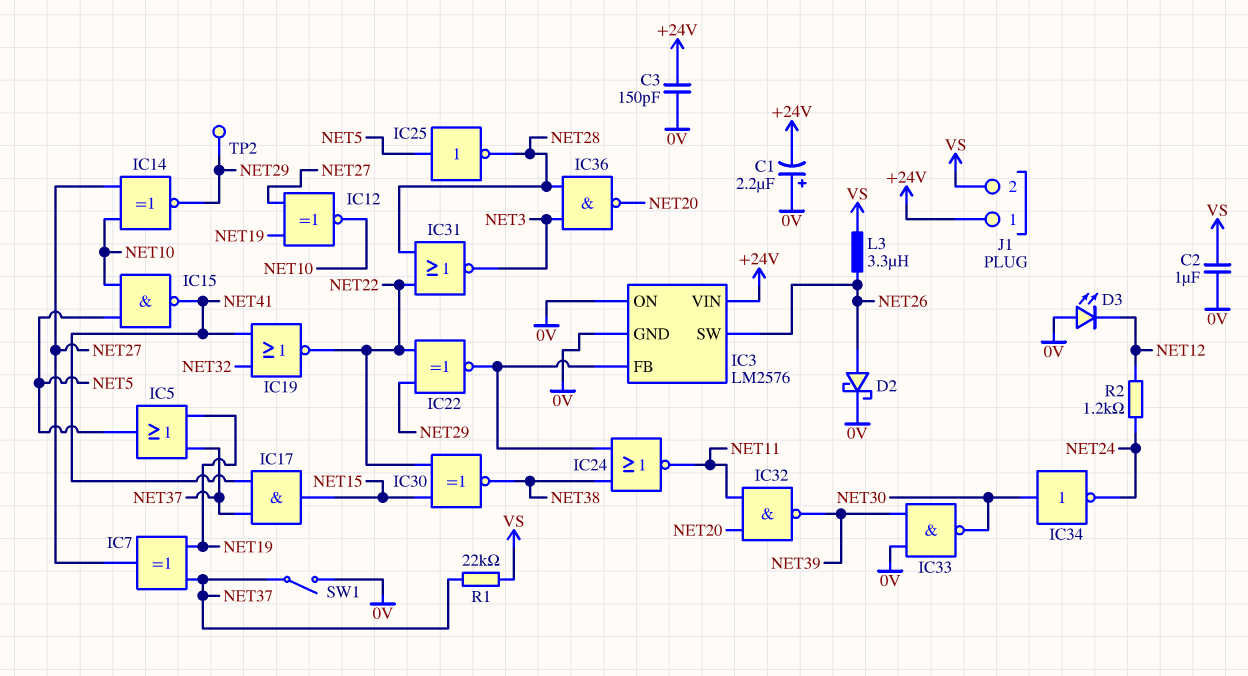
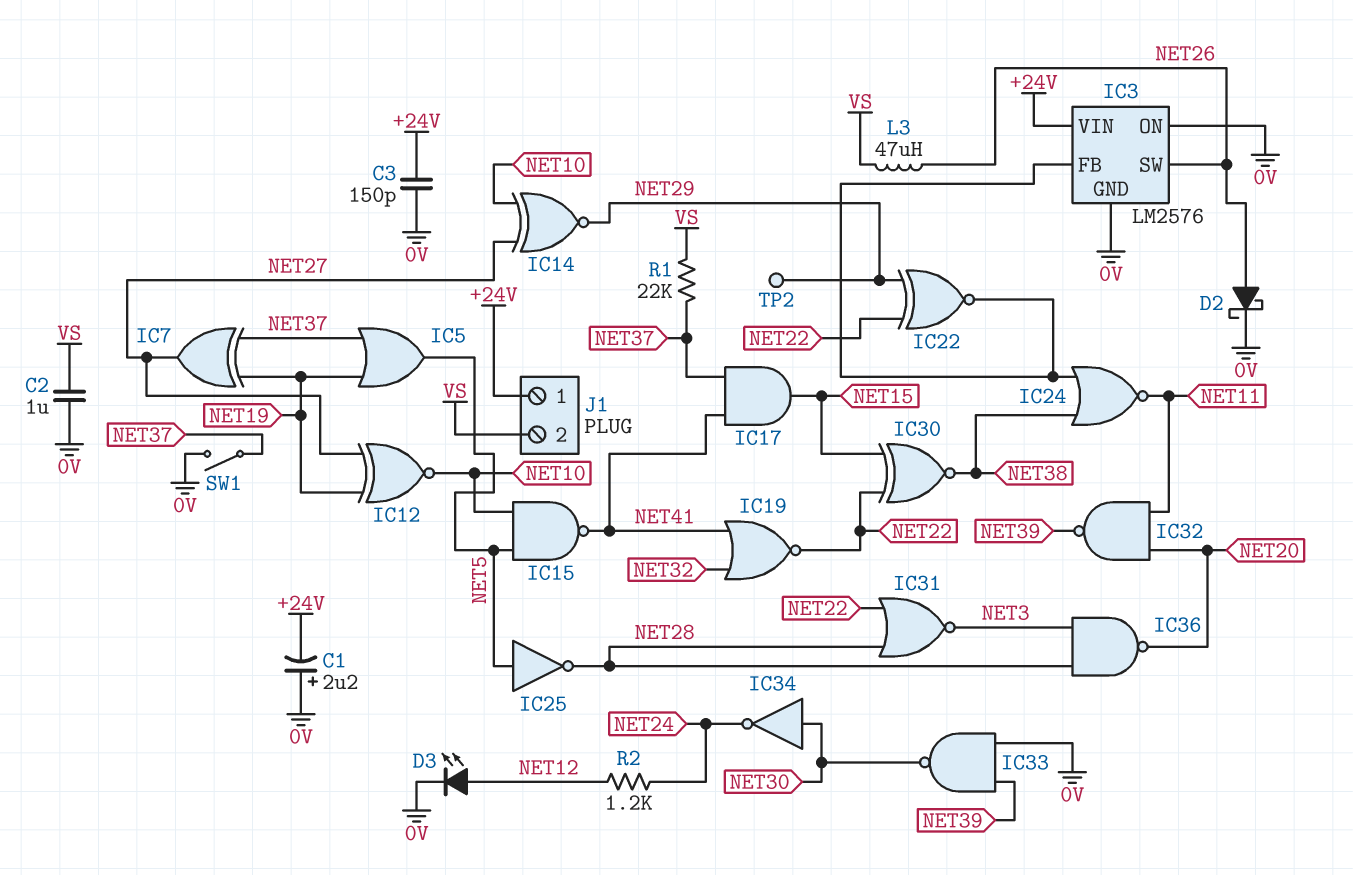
D3: LED (A 0V, K NET12) -> LED (A NET12, K 0V)
L3: 3.3uH (NET26, VS) -> 47uH (NET26, VS)

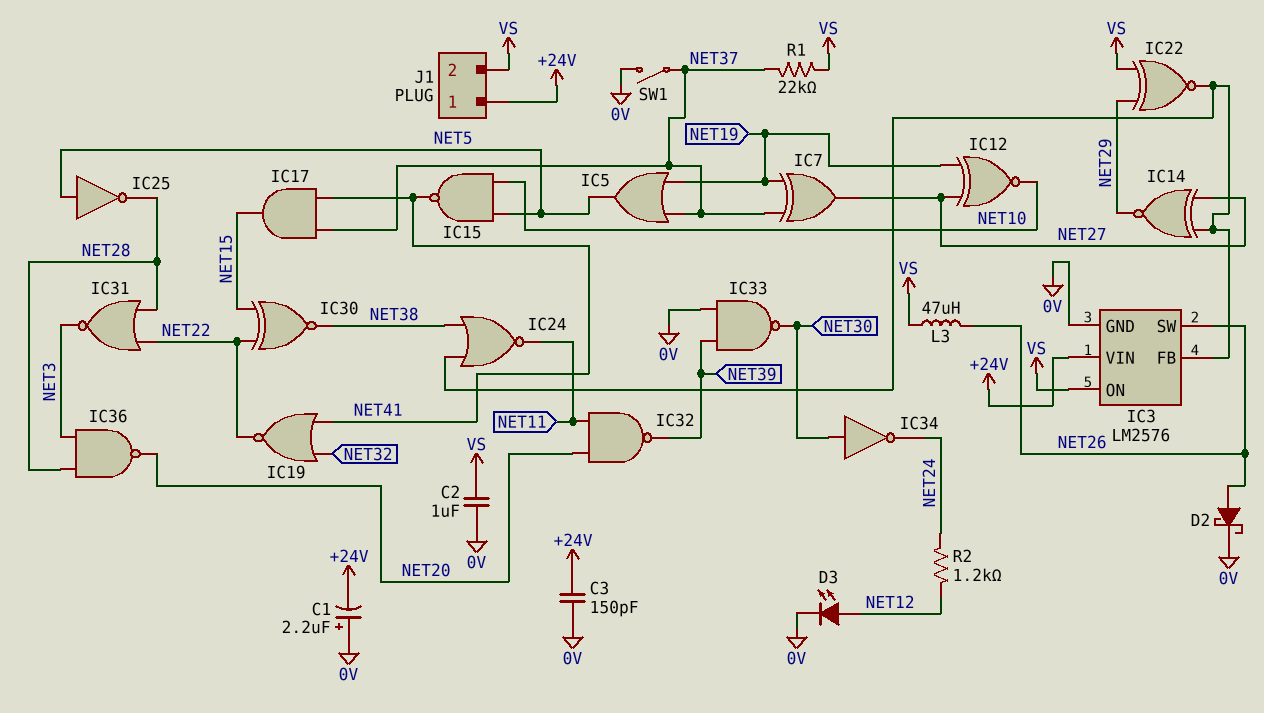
IC3 pin ON: 0V -> VS
IC14: XNOR (in NET10, in NET27, out NET29) -> XNOR (in IC3/FB, in NET27, out NET29)
IC22: XNOR (in NET22, in NET29, out IC3/FB) -> XNOR (in NET29, in VS, out IC3/FB)
TP2: test point (NET29) -> none

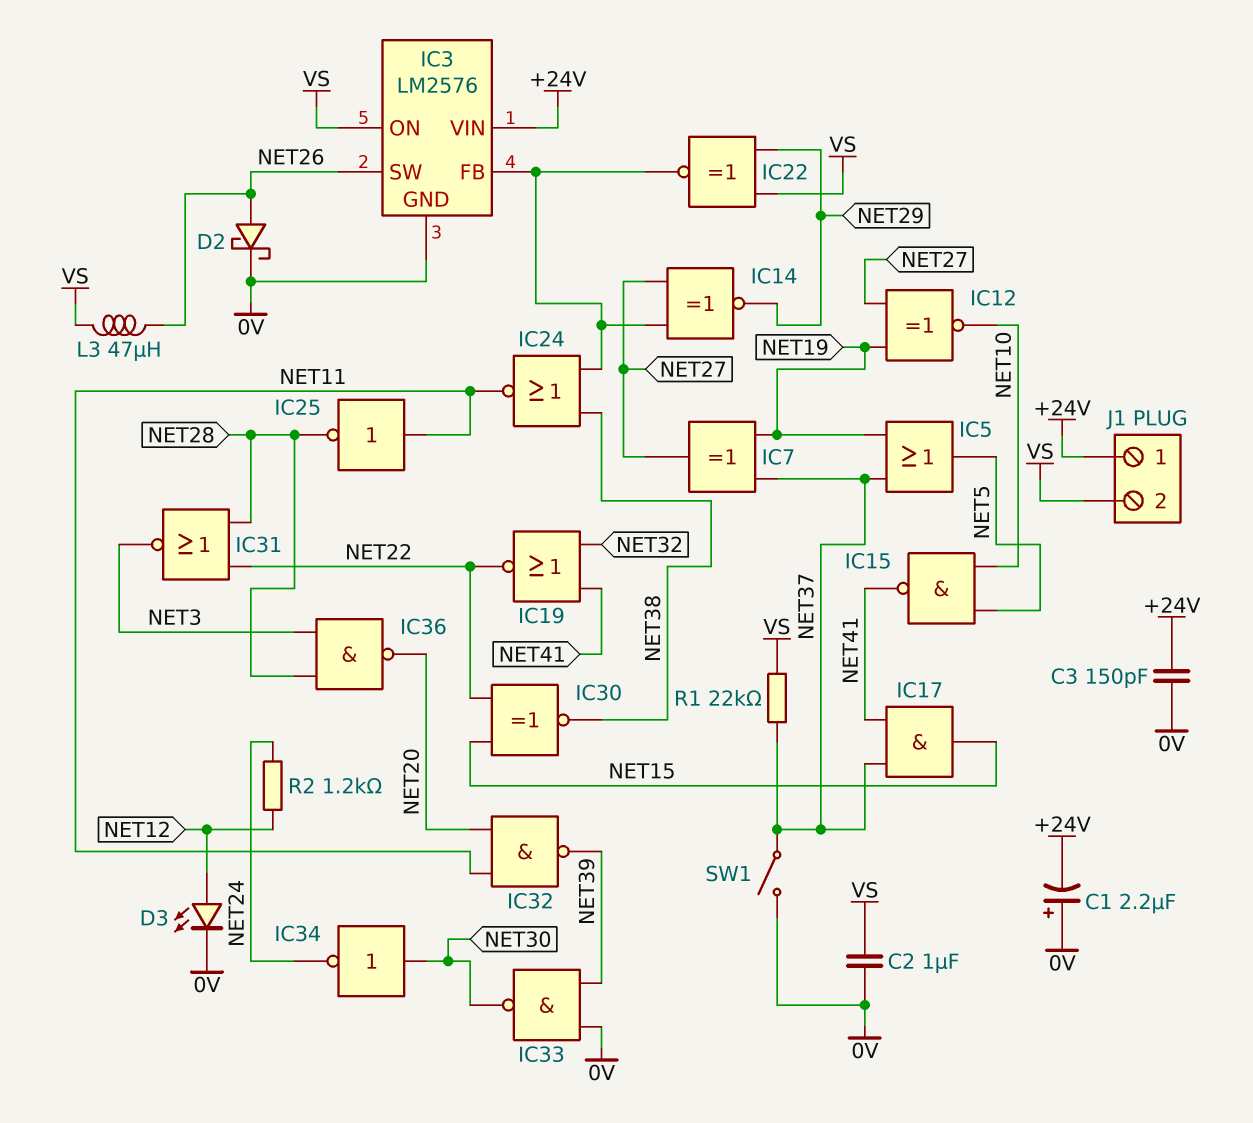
IC25: NOT (in NET5, out NET28) -> NOT (in NET11, out NET28)

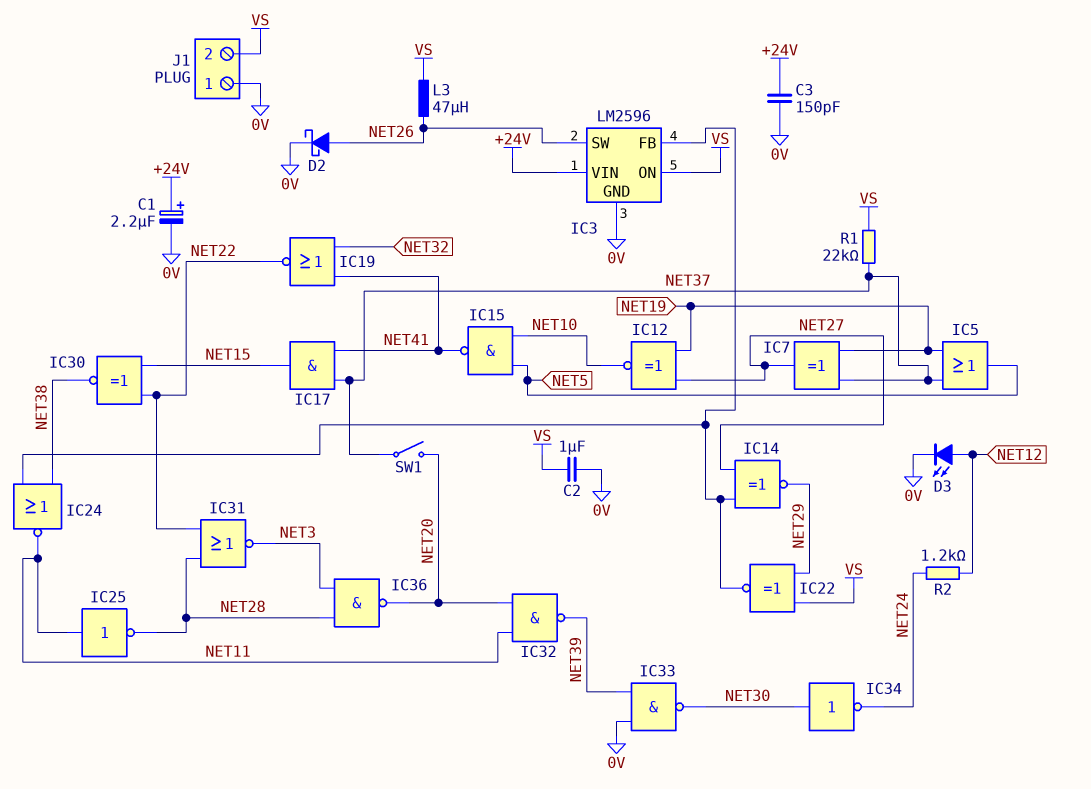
C1: 2.2uF (plus 0V, minus +24V) -> 2.2uF (plus +24V, minus 0V)
IC3: LM2576 -> LM2596
J1 pin 1: +24V -> 0V
SW1: switch (0V, NET37) -> switch (NET20, NET37)

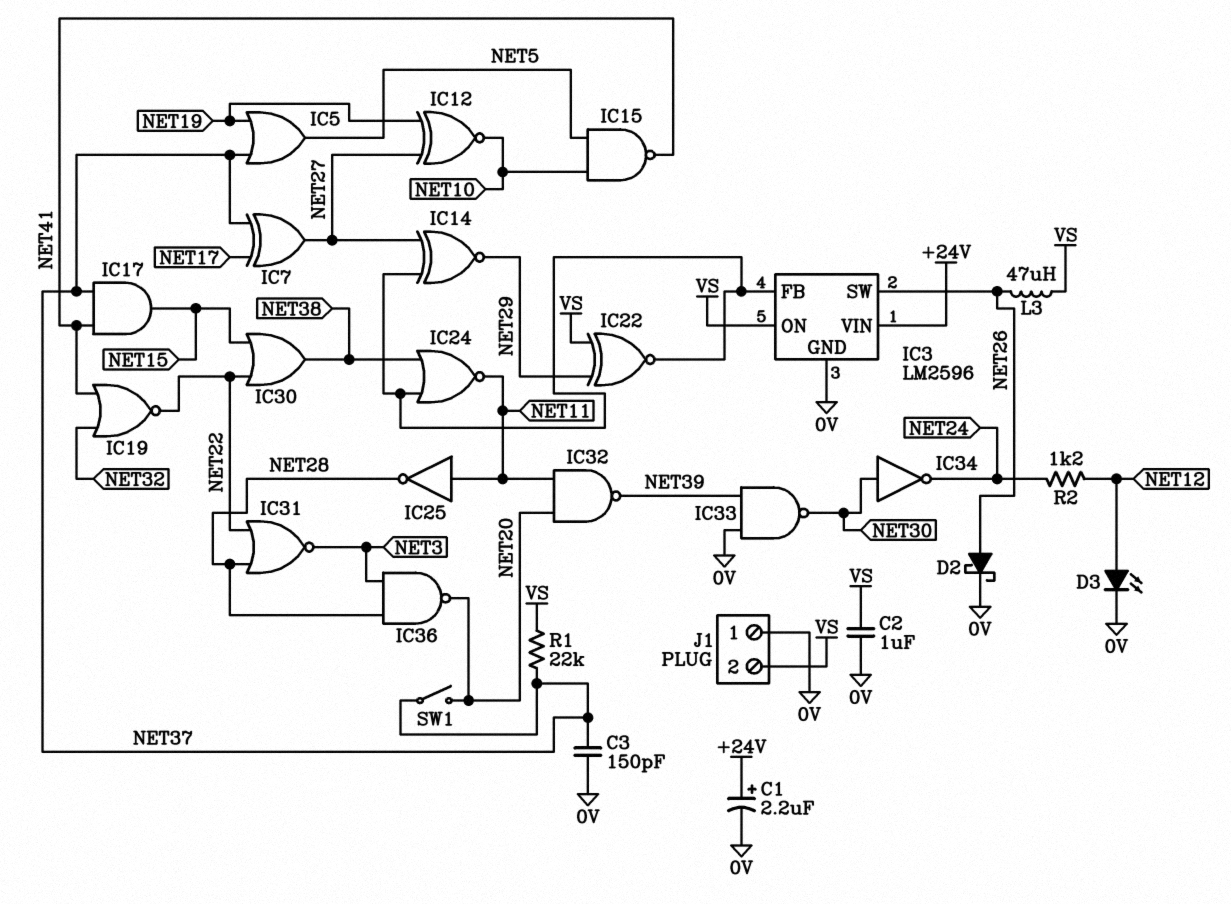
C3: 150pF (+24V, 0V) -> 150pF (0V, NET37)
IC7: XOR (in NET19, in NET37, out NET27) -> XOR (in NET17, in NET37, out NET27)
IC30: XNOR (in NET15, in NET22, out NET38) -> OR (in NET15, in NET22, out NET38)

